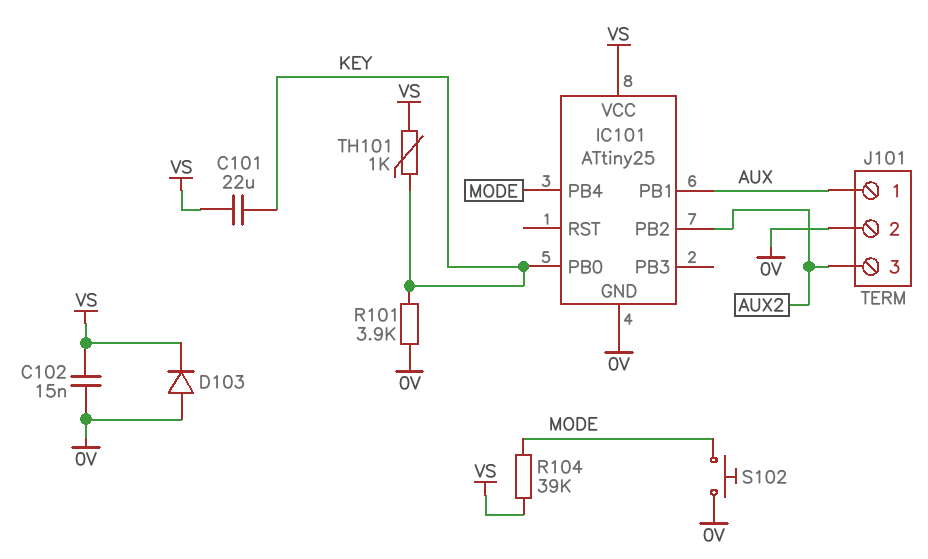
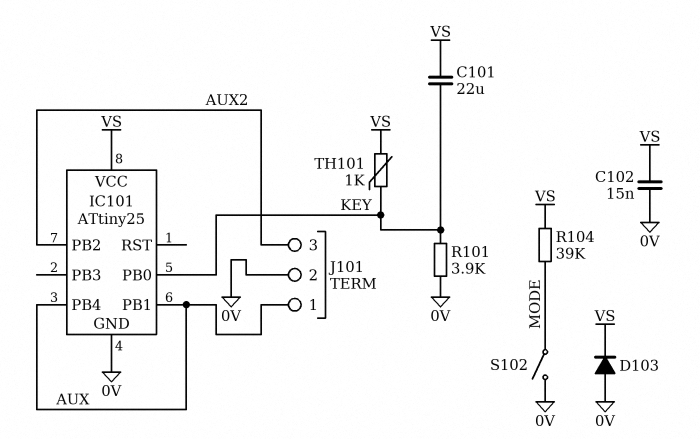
IC101 pin PB4: MODE -> AUX
S102: button (0V, MODE) -> switch (0V, MODE)

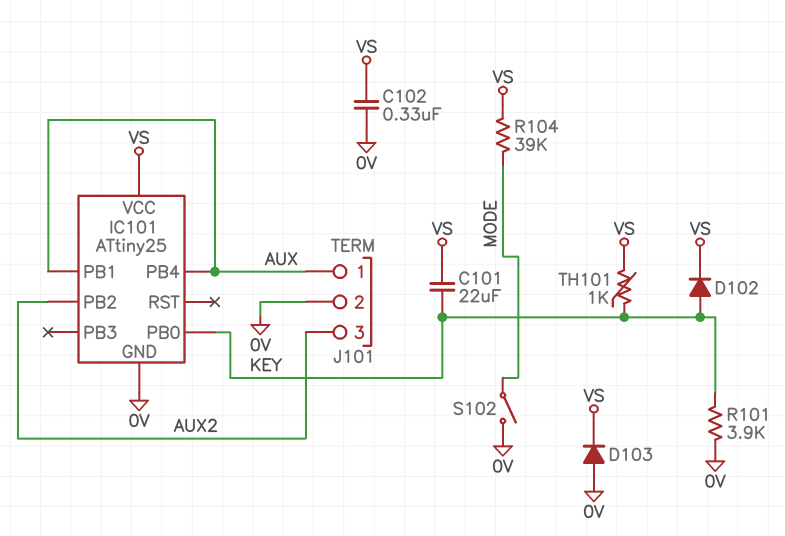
C102: 15nF (0V, VS) -> 330nF (0V, VS)
D102: none -> diode (A KEY, K VS)

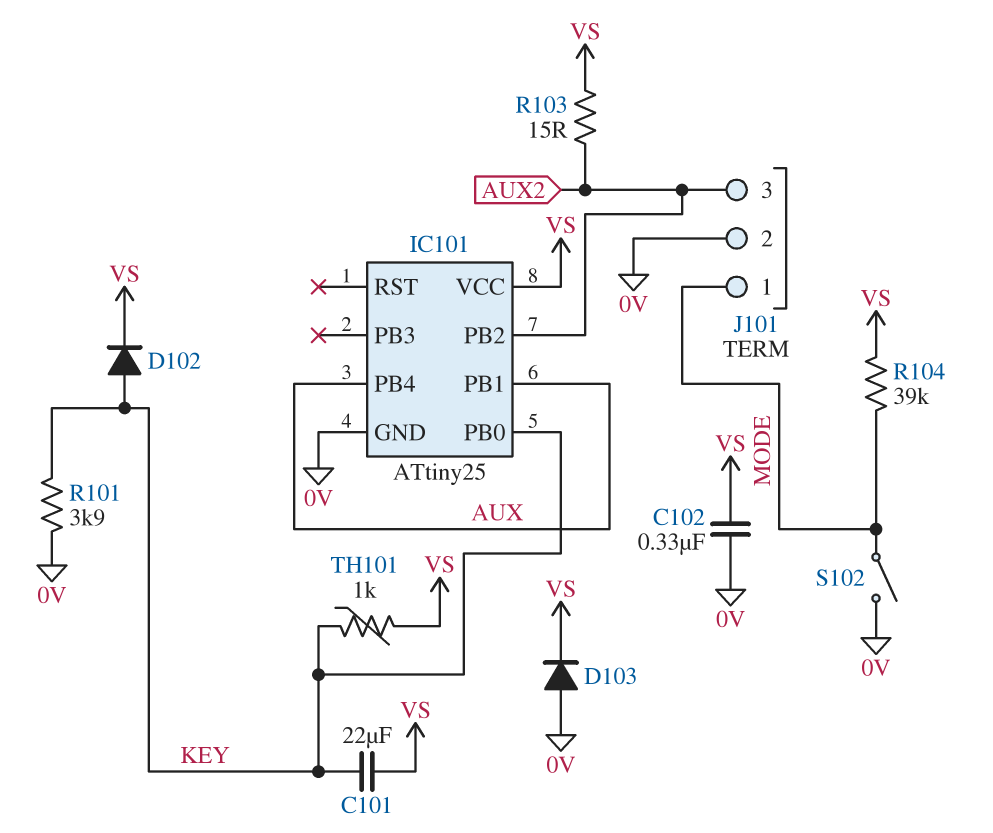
J101 pin 1: AUX -> MODE
R103: none -> 15 (AUX2, VS)

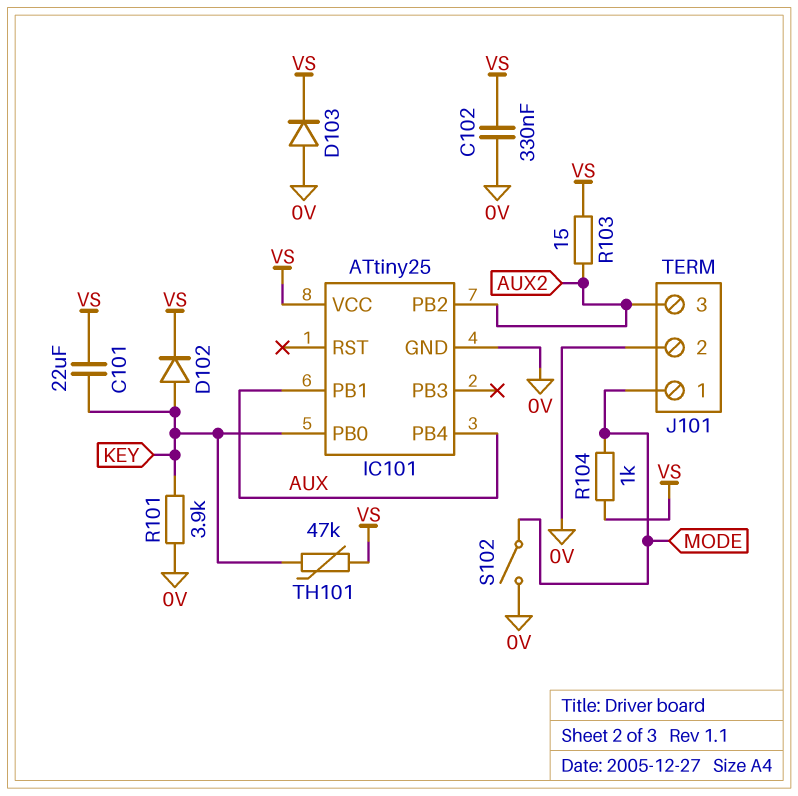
R104: 39k (MODE, VS) -> 1k (MODE, VS)
TH101: 1k (KEY, VS) -> 47k (KEY, VS)

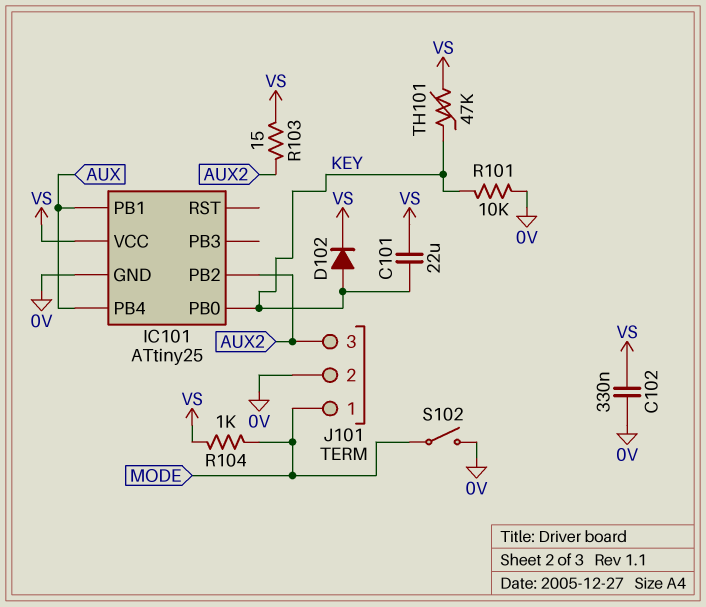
D103: diode (A 0V, K VS) -> none
R101: 3.9k (0V, KEY) -> 10k (0V, KEY)

